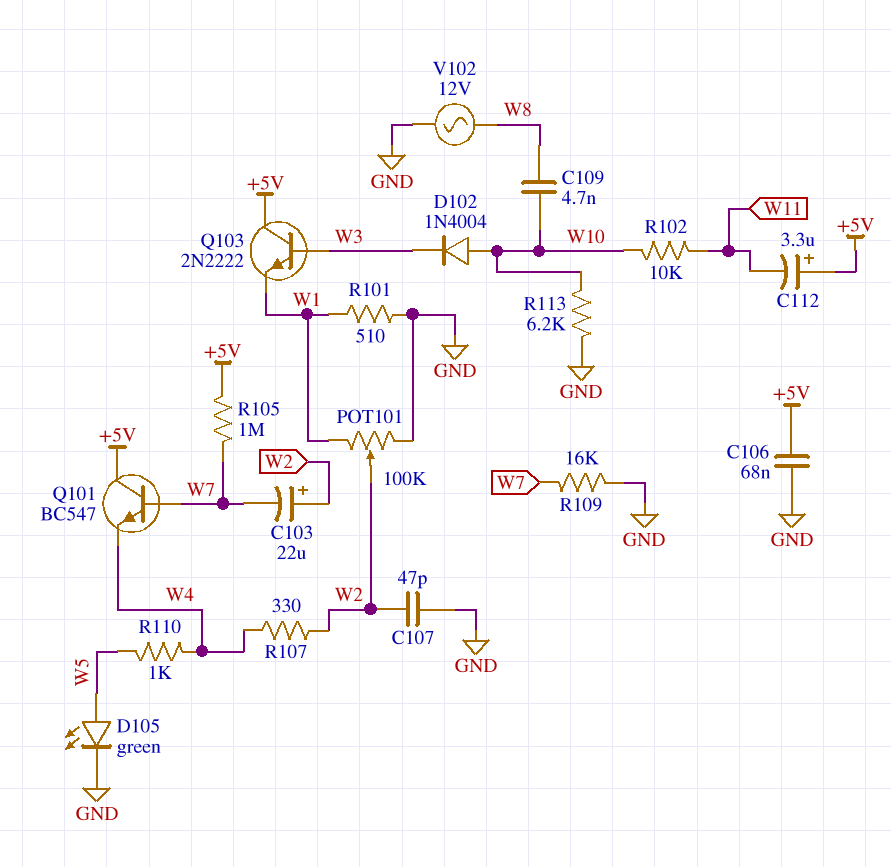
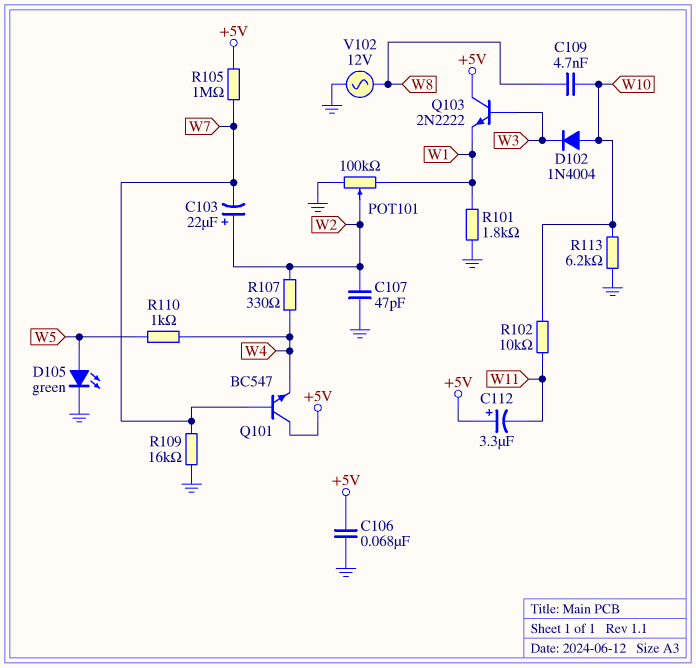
R101: 510 (GND, W1) -> 1.8k (GND, W1)

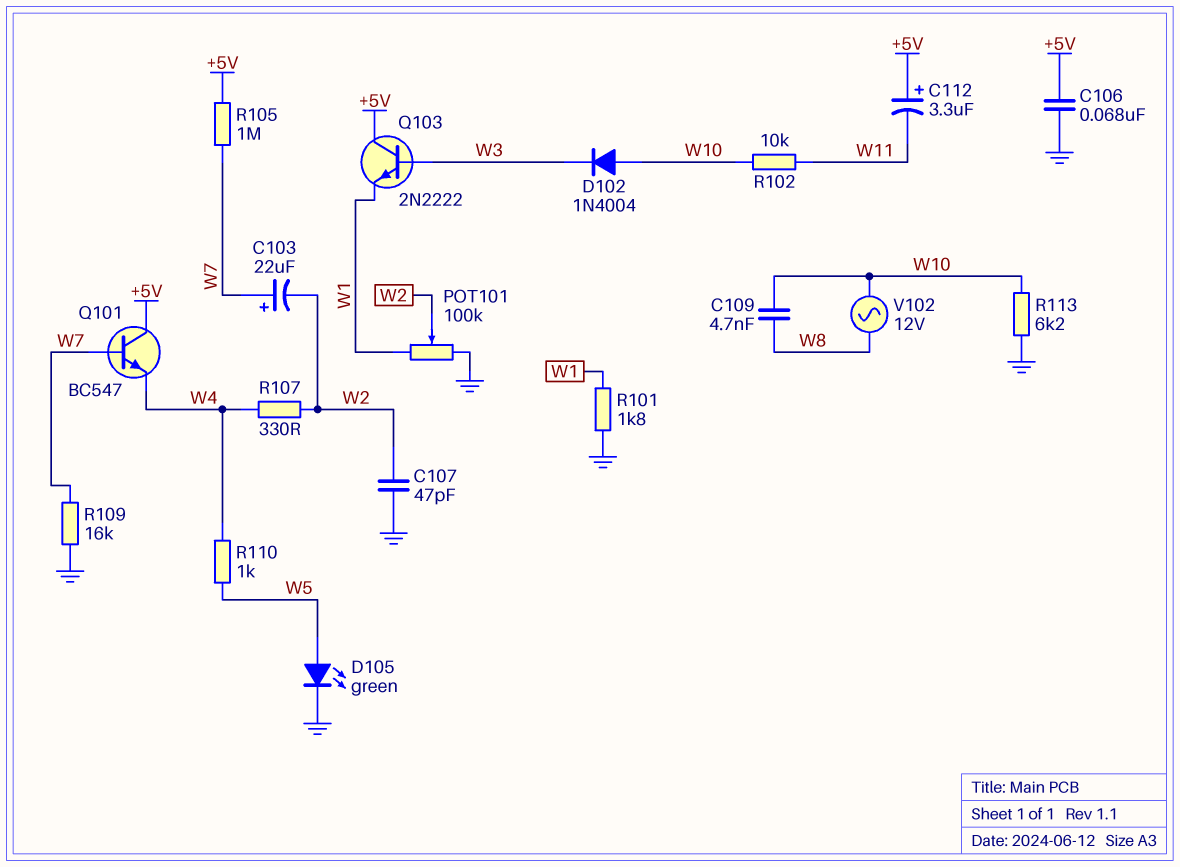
C103: 22uF (plus W2, minus W7) -> 22uF (plus W7, minus W2)
V102: AC 12V (GND, W8) -> AC 12V (W8, W10)

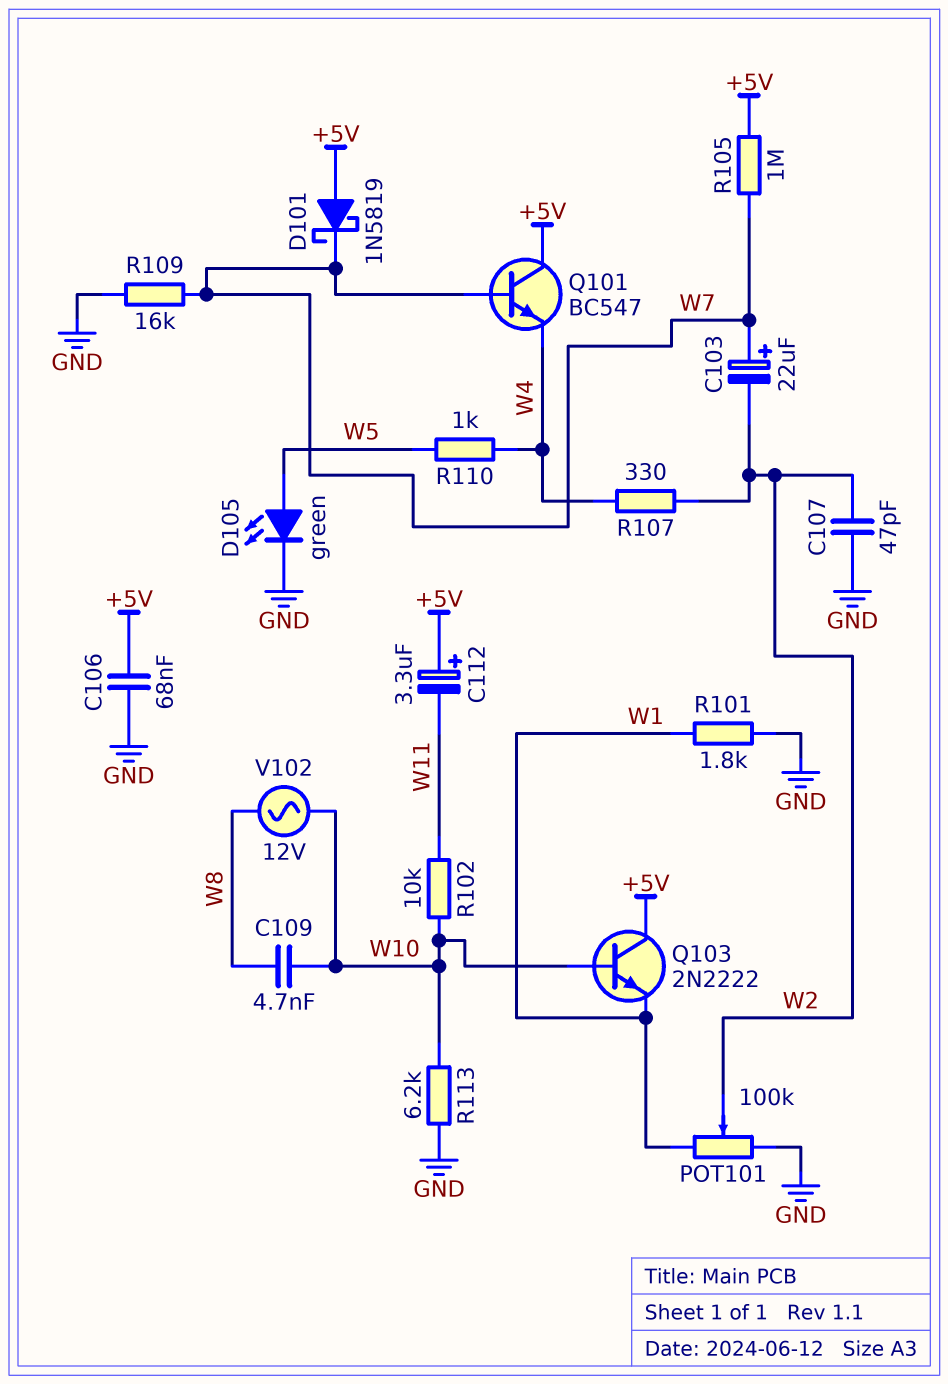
D101: none -> schottky 1N5819 (A +5V, K W7)
D102: diode 1N4004 (A W10, K W3) -> none
Q103: NPN 2N2222 (B W3, C +5V, E W1) -> NPN 2N2222 (B W10, C +5V, E W1)

